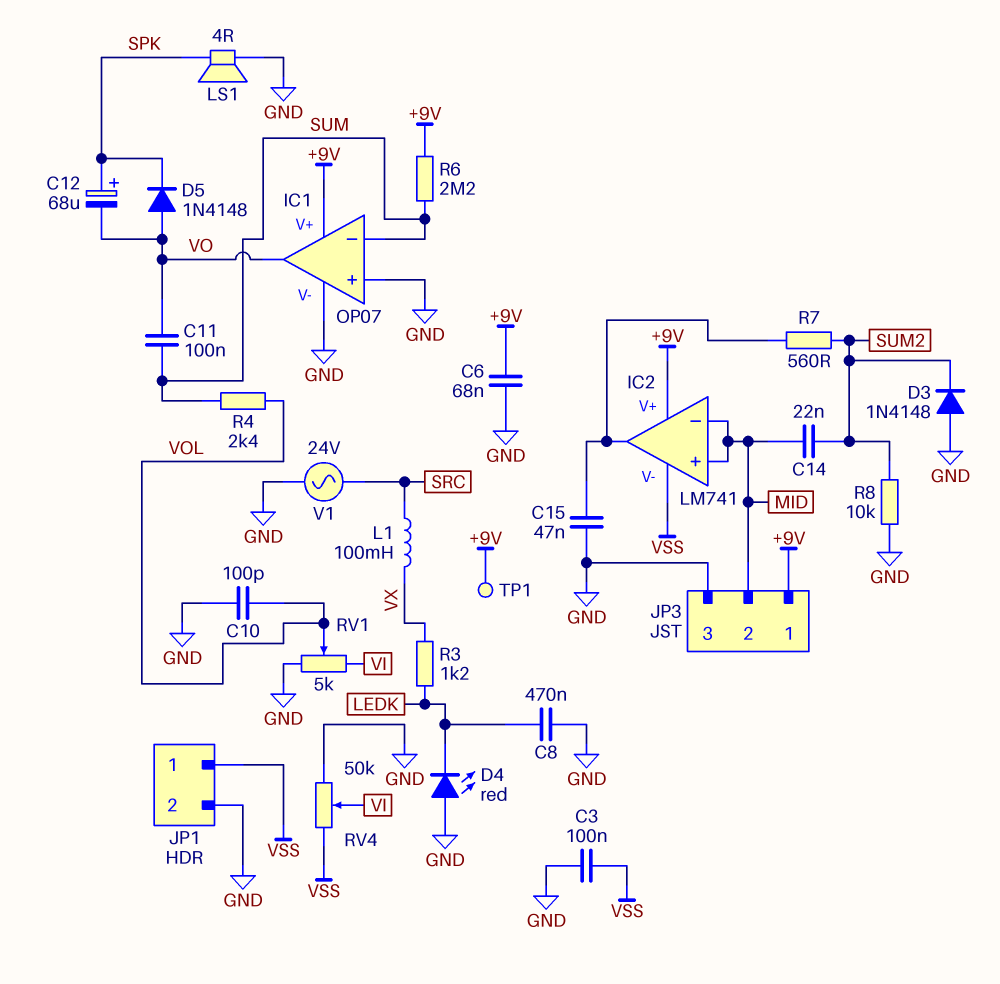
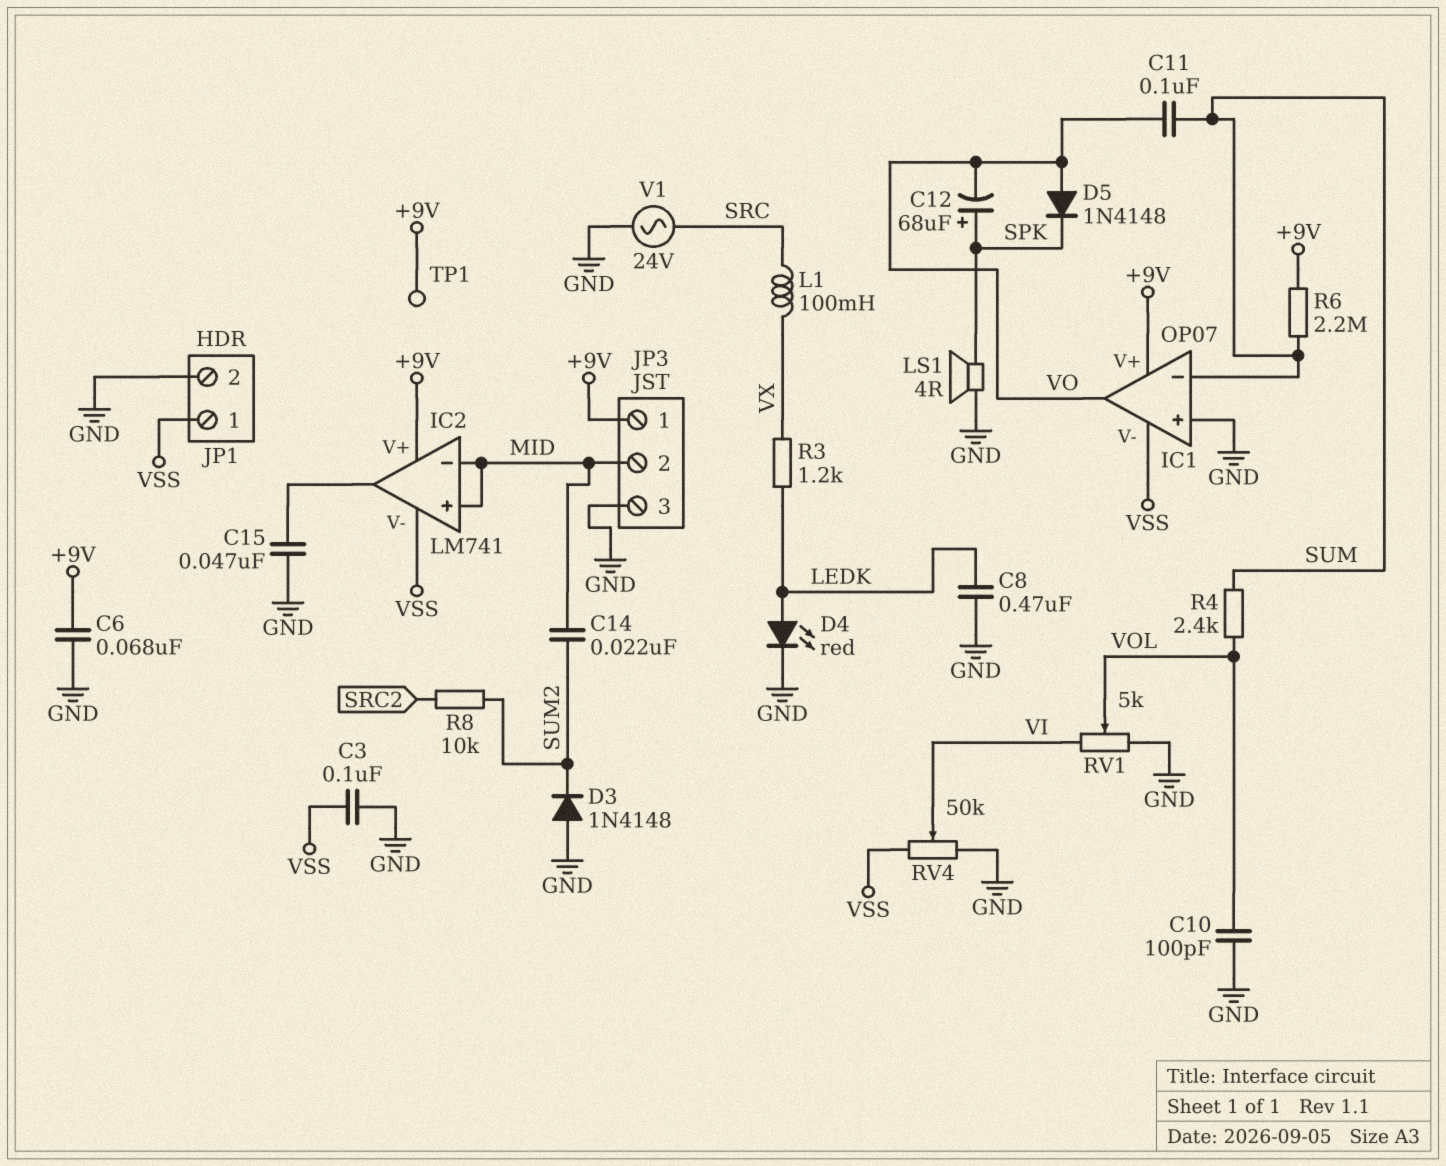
D4: LED red (A GND, K LEDK) -> LED red (A LEDK, K GND)
IC1 pin V-: GND -> VSS
R7: 560 (IC2/out, SUM2) -> none
R8: 10k (GND, SUM2) -> 10k (SRC2, SUM2)

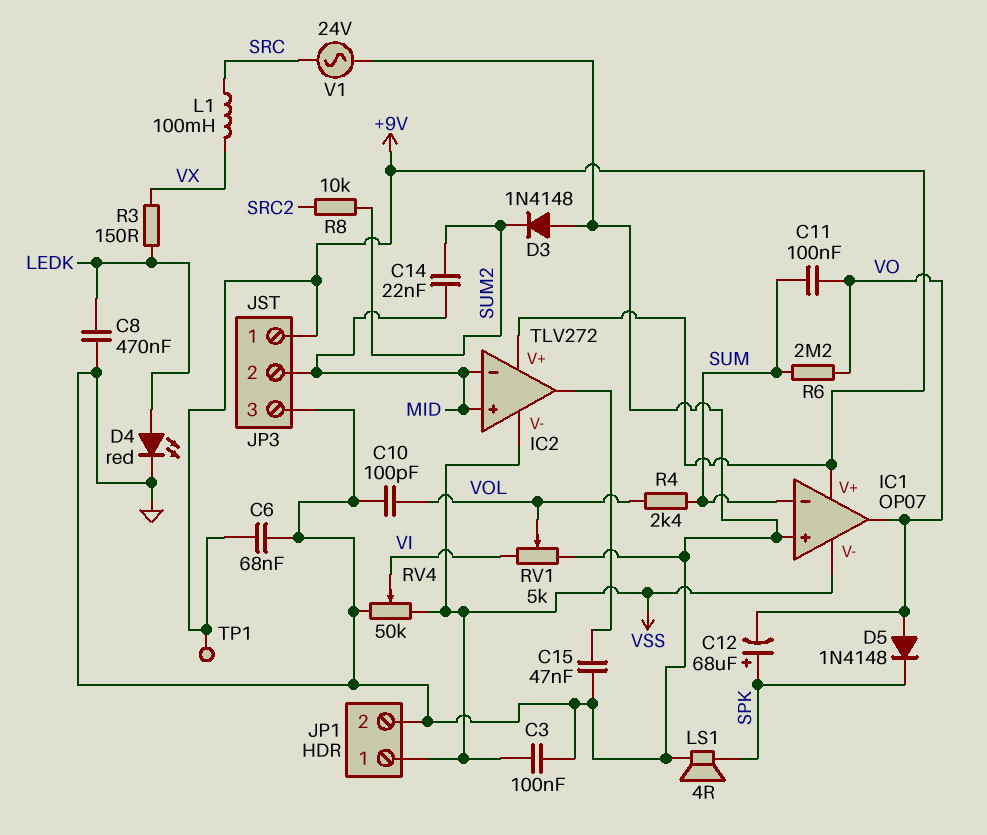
IC2: LM741 -> TLV272
R3: 1.2k (LEDK, VX) -> 150 (LEDK, VX)
R6: 2.2M (+9V, SUM) -> 2.2M (SUM, VO)

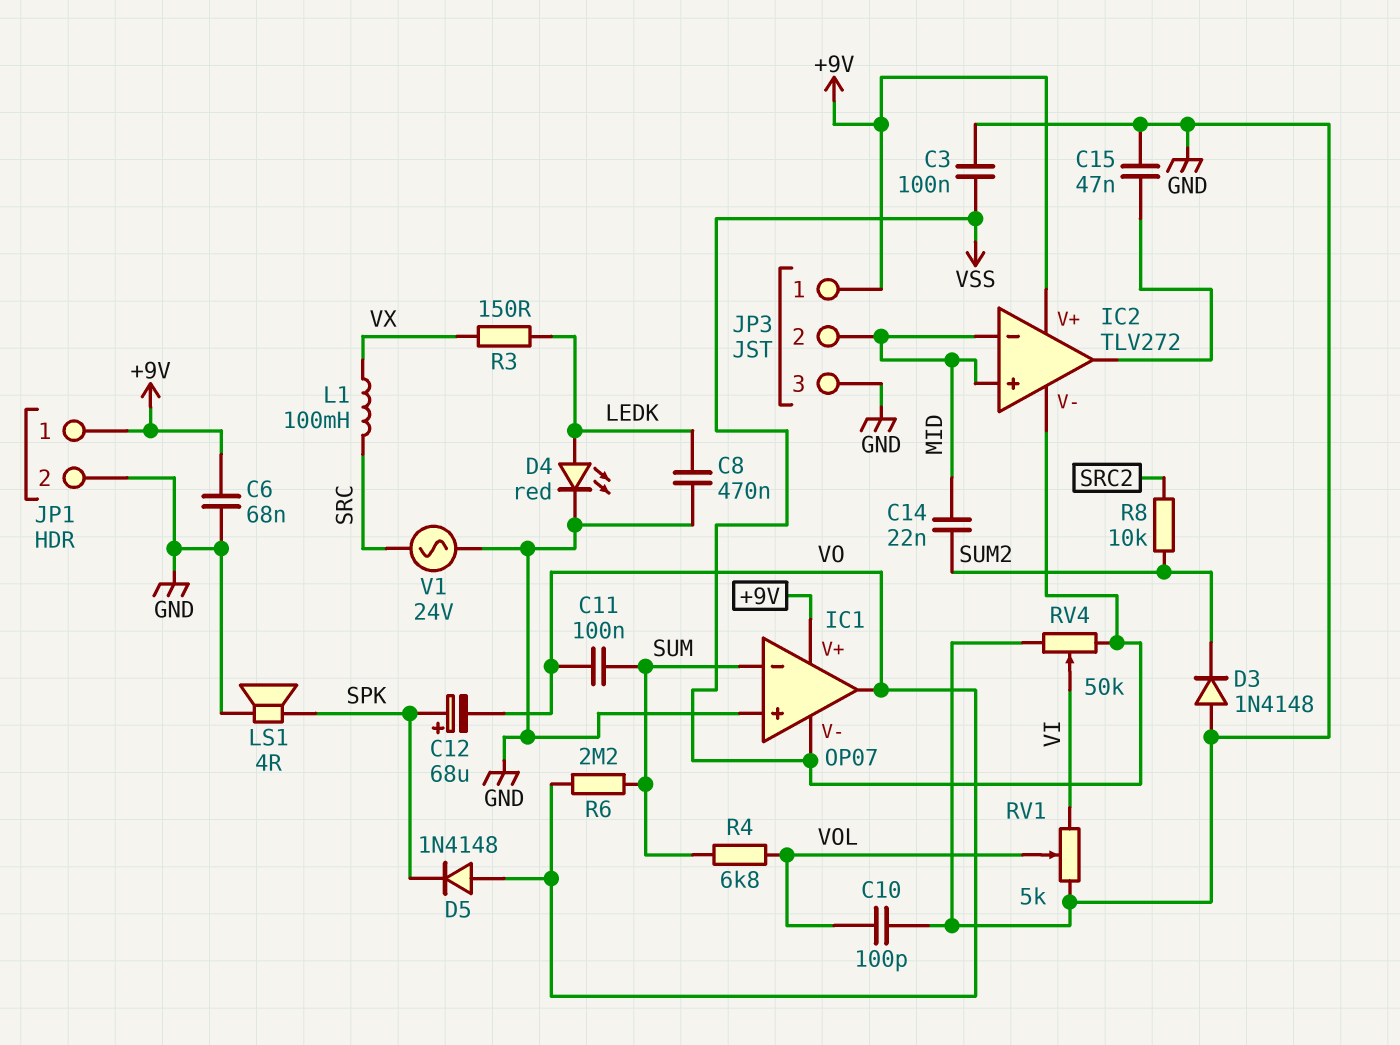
JP1 pin 1: VSS -> +9V
R4: 2.4k (SUM, VOL) -> 6.8k (SUM, VOL)
TP1: test point (+9V) -> none

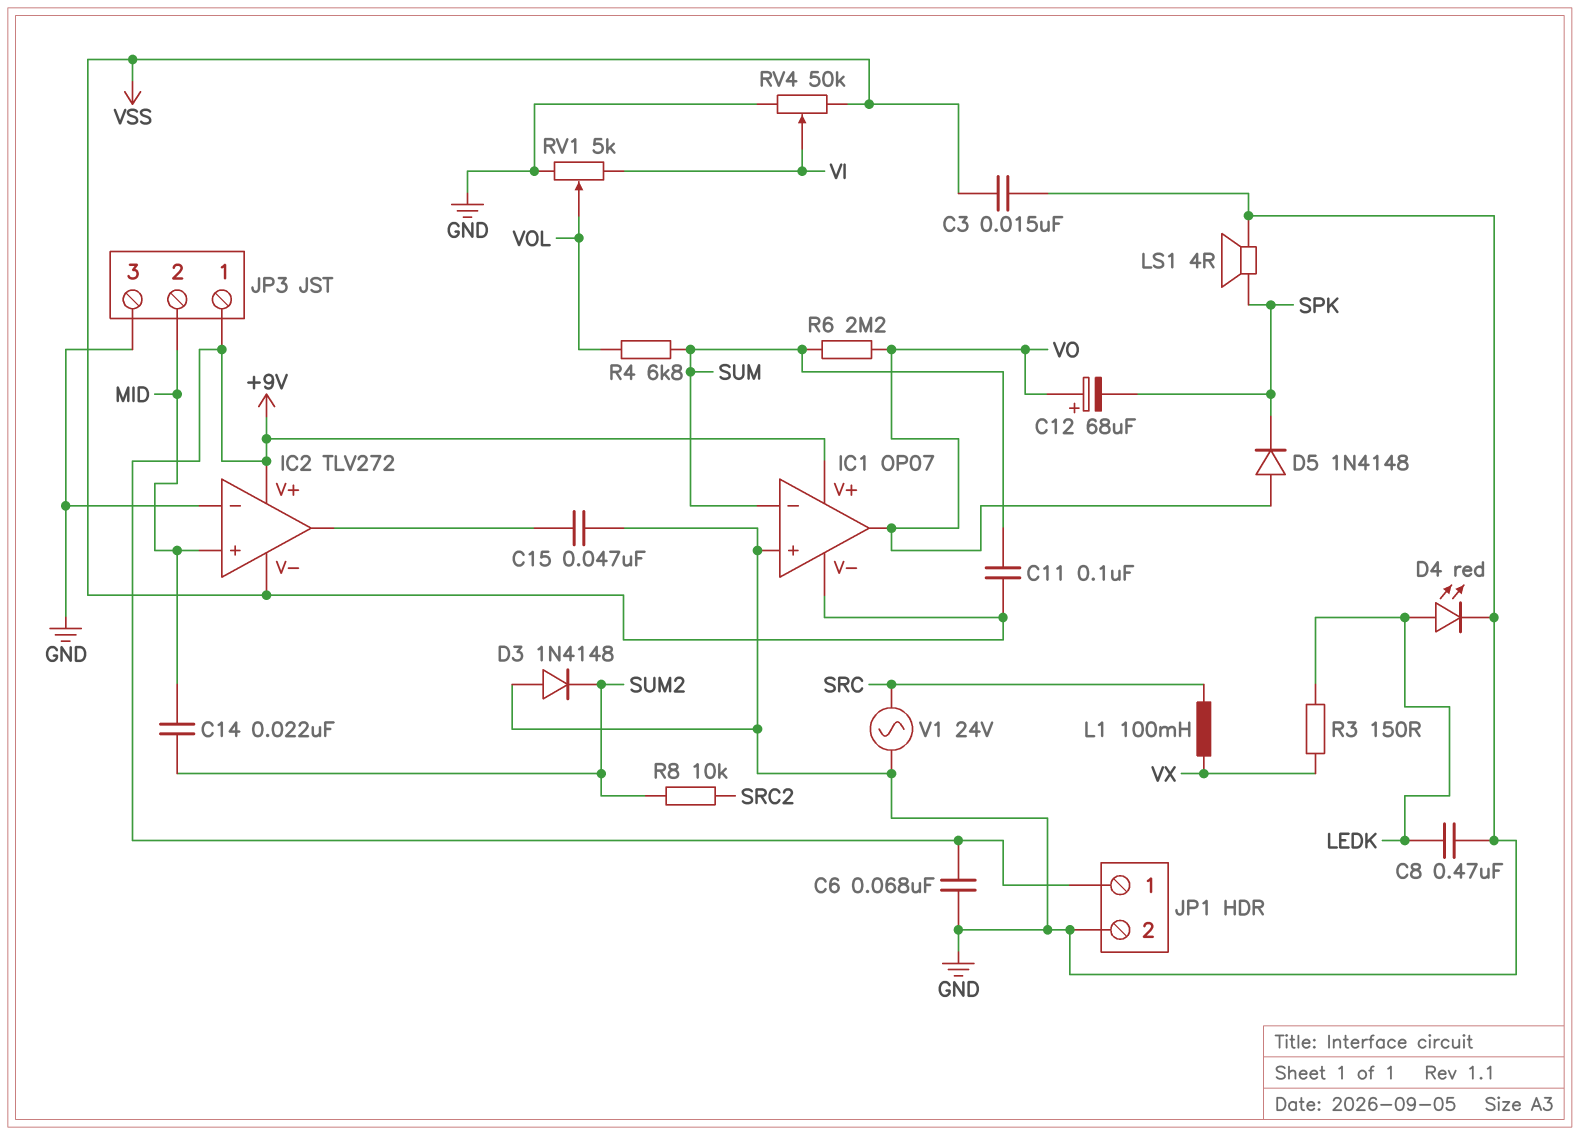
C3: 100nF (GND, VSS) -> 15nF (GND, VSS)
C10: 100pF (GND, VOL) -> none
C11: 100nF (SUM, VO) -> 100nF (SUM, VSS)
C12: 68uF (plus SPK, minus VO) -> 68uF (plus VO, minus SPK)
IC2 pin in-: MID -> GND

